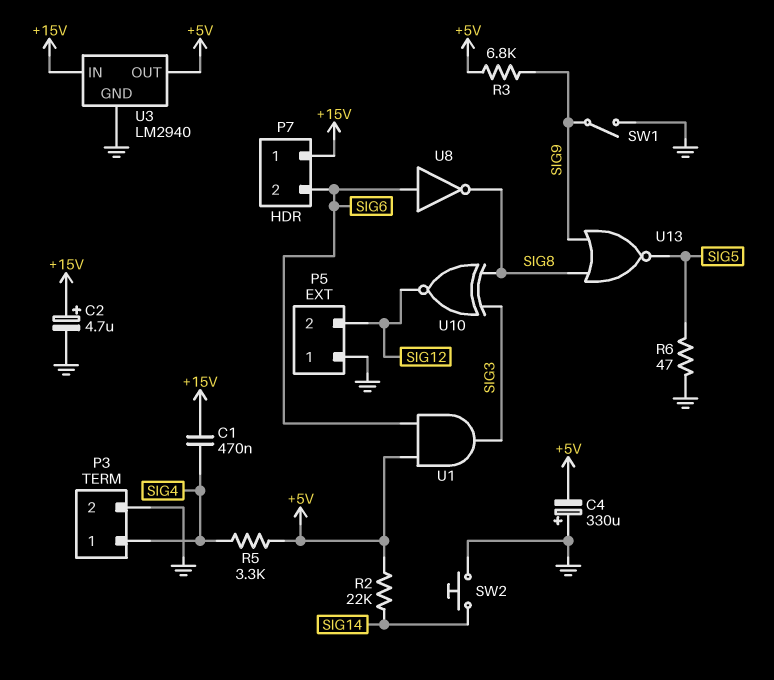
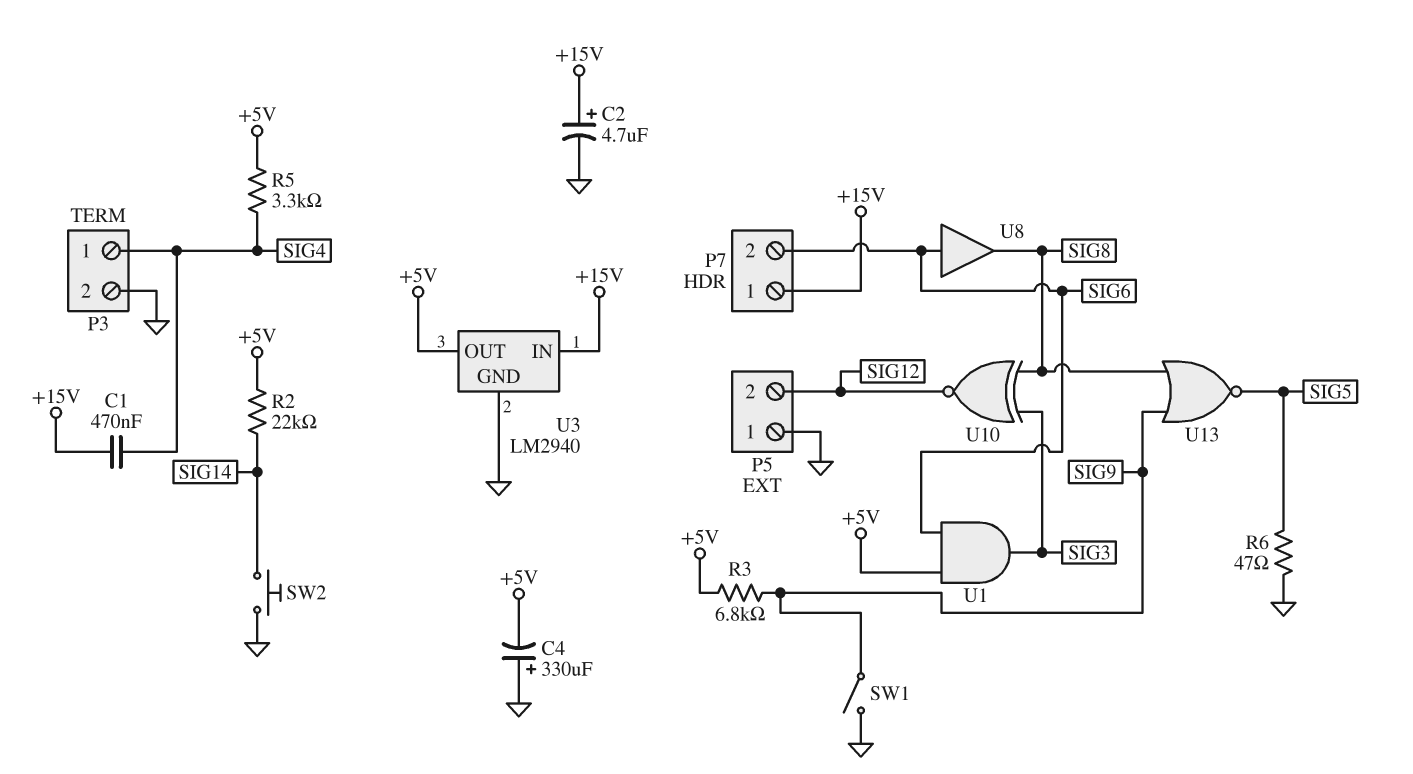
U8: NOT (in SIG6, out SIG8) -> buffer (in SIG6, out SIG8)

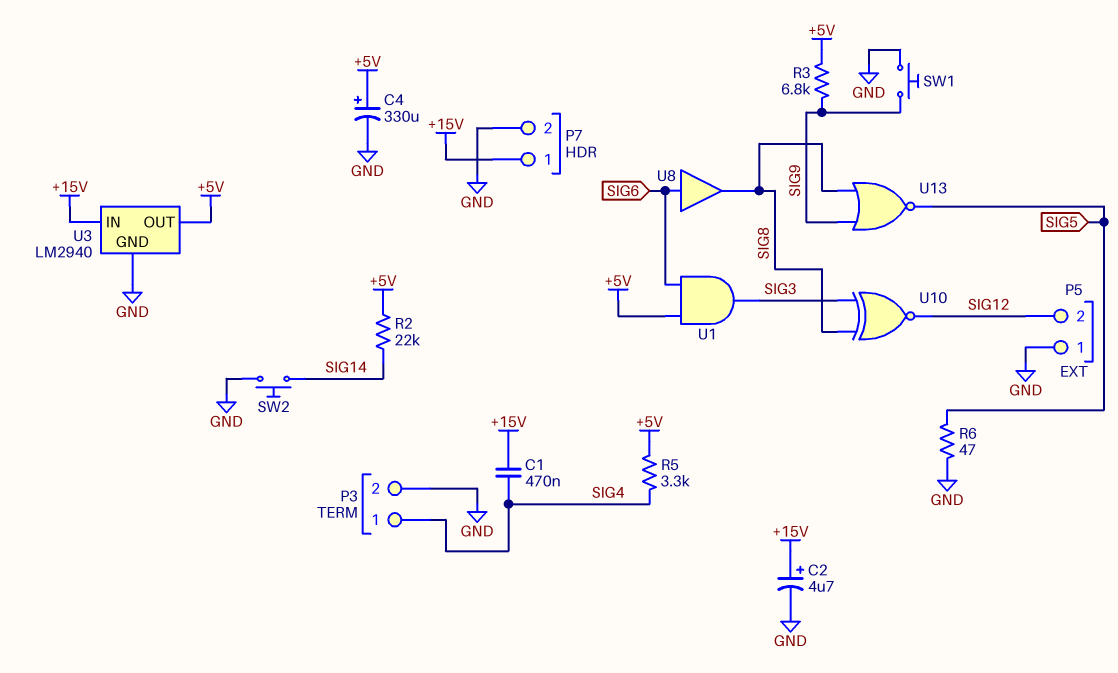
C4: 330uF (plus GND, minus +5V) -> 330uF (plus +5V, minus GND)
P7 pin 2: SIG6 -> GND
SW1: switch (GND, SIG9) -> button (GND, SIG9)

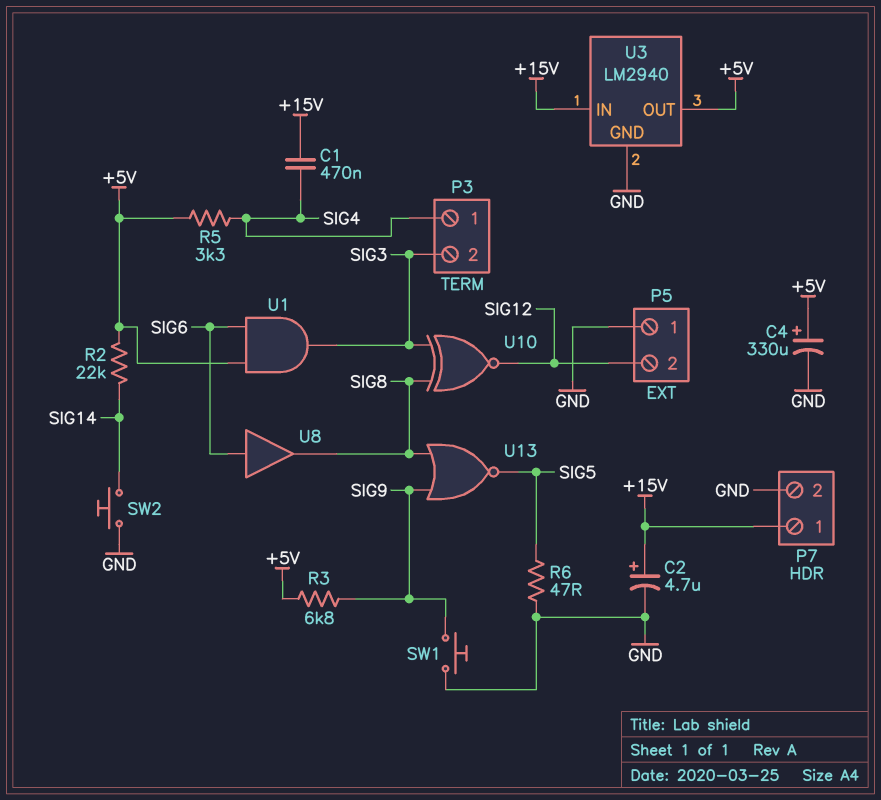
P3 pin 2: GND -> SIG3

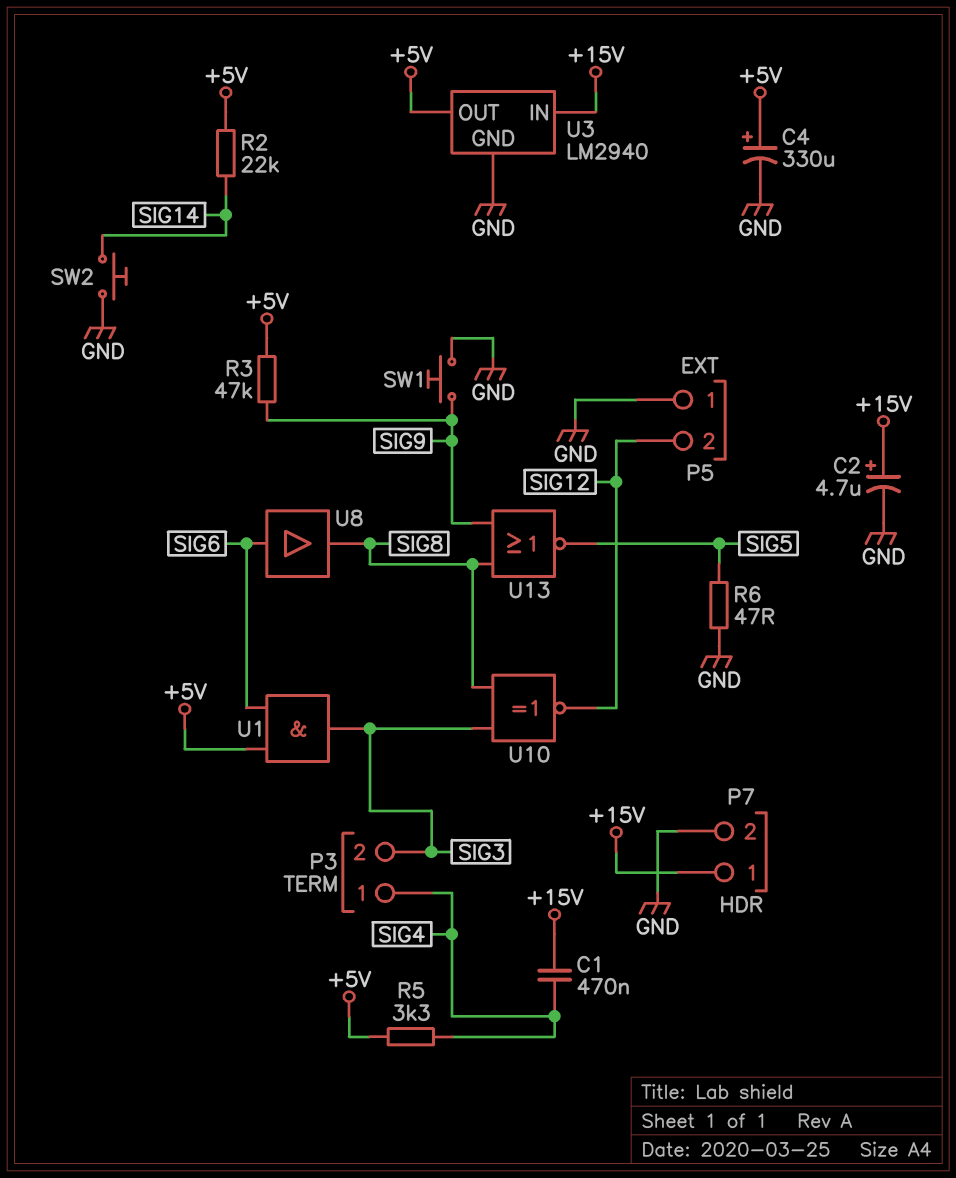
R3: 6.8k (+5V, SIG9) -> 47k (+5V, SIG9)

